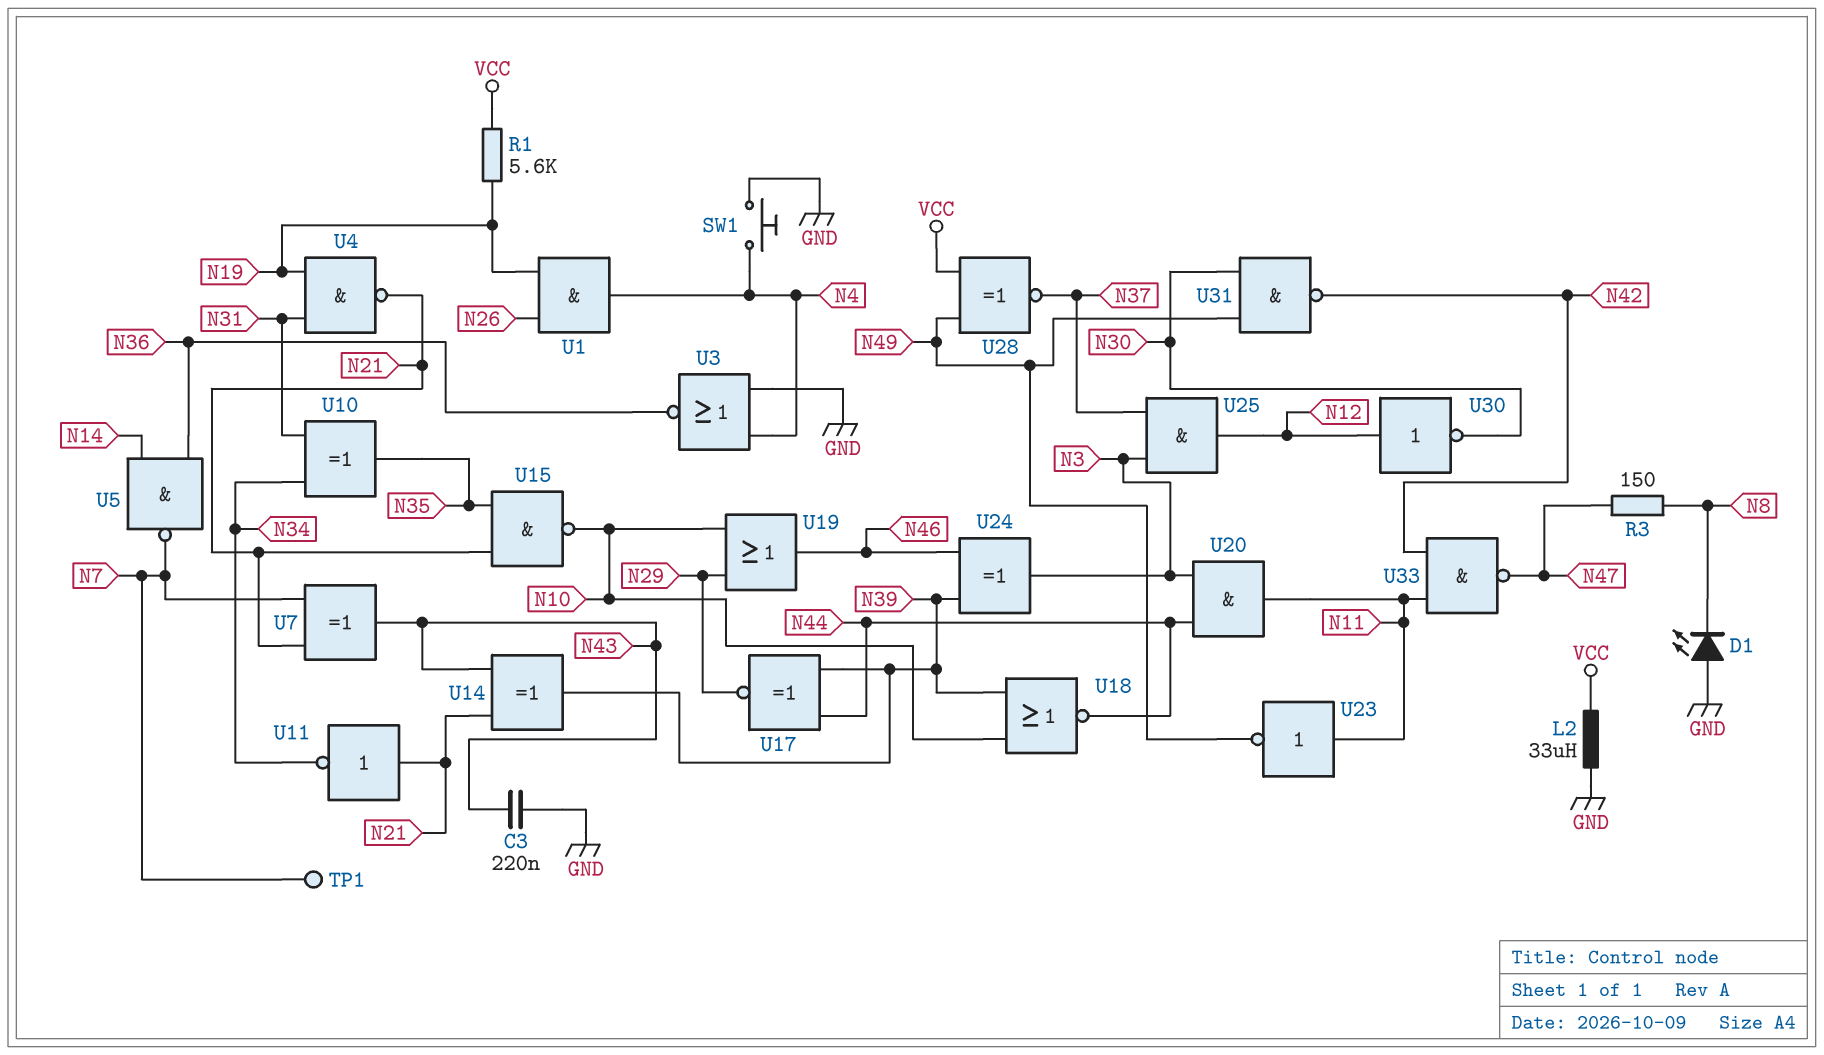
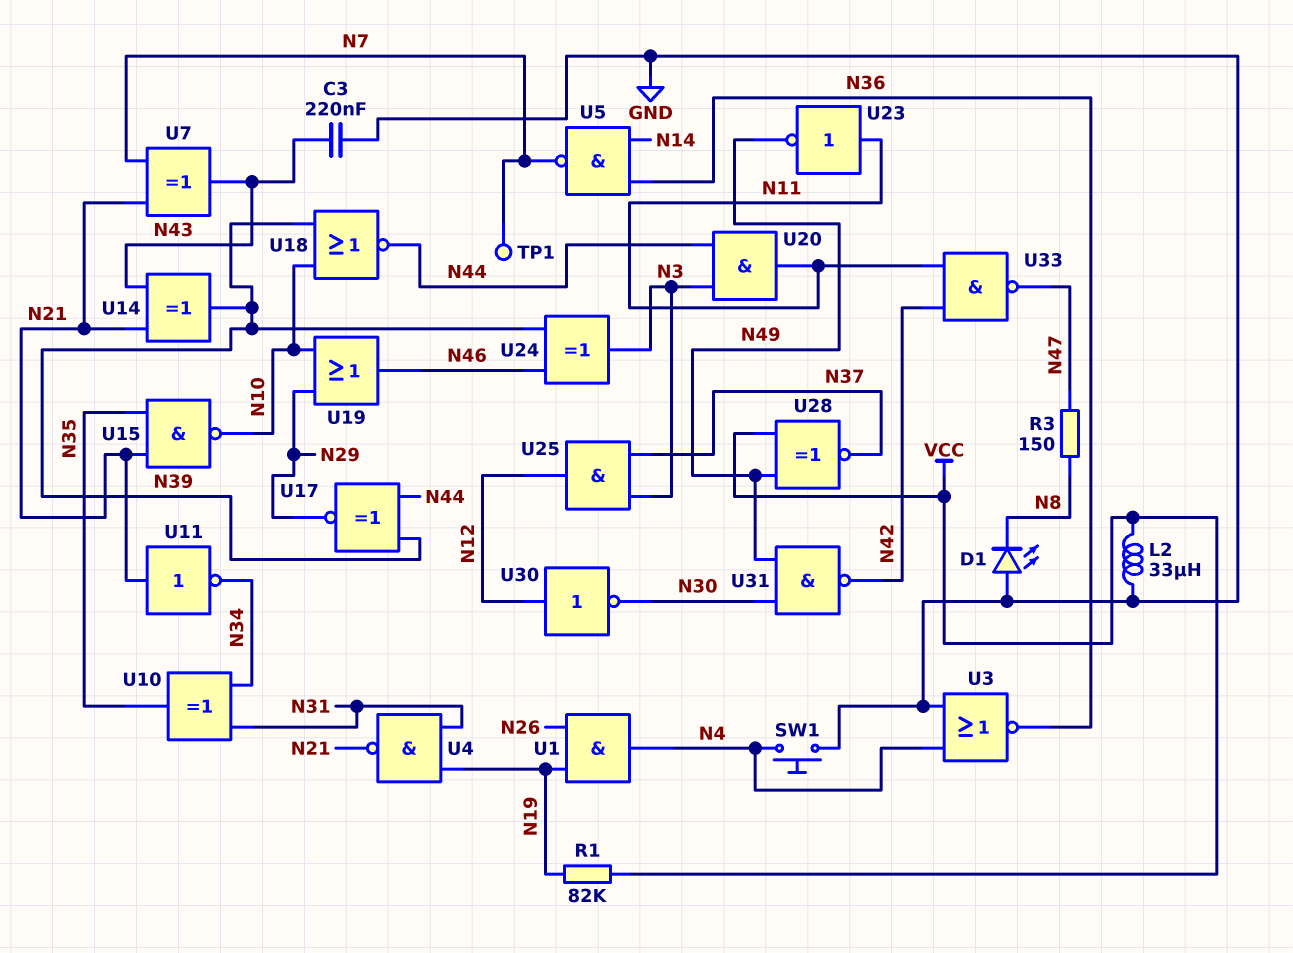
R1: 5.6k (N19, VCC) -> 82k (N19, VCC)

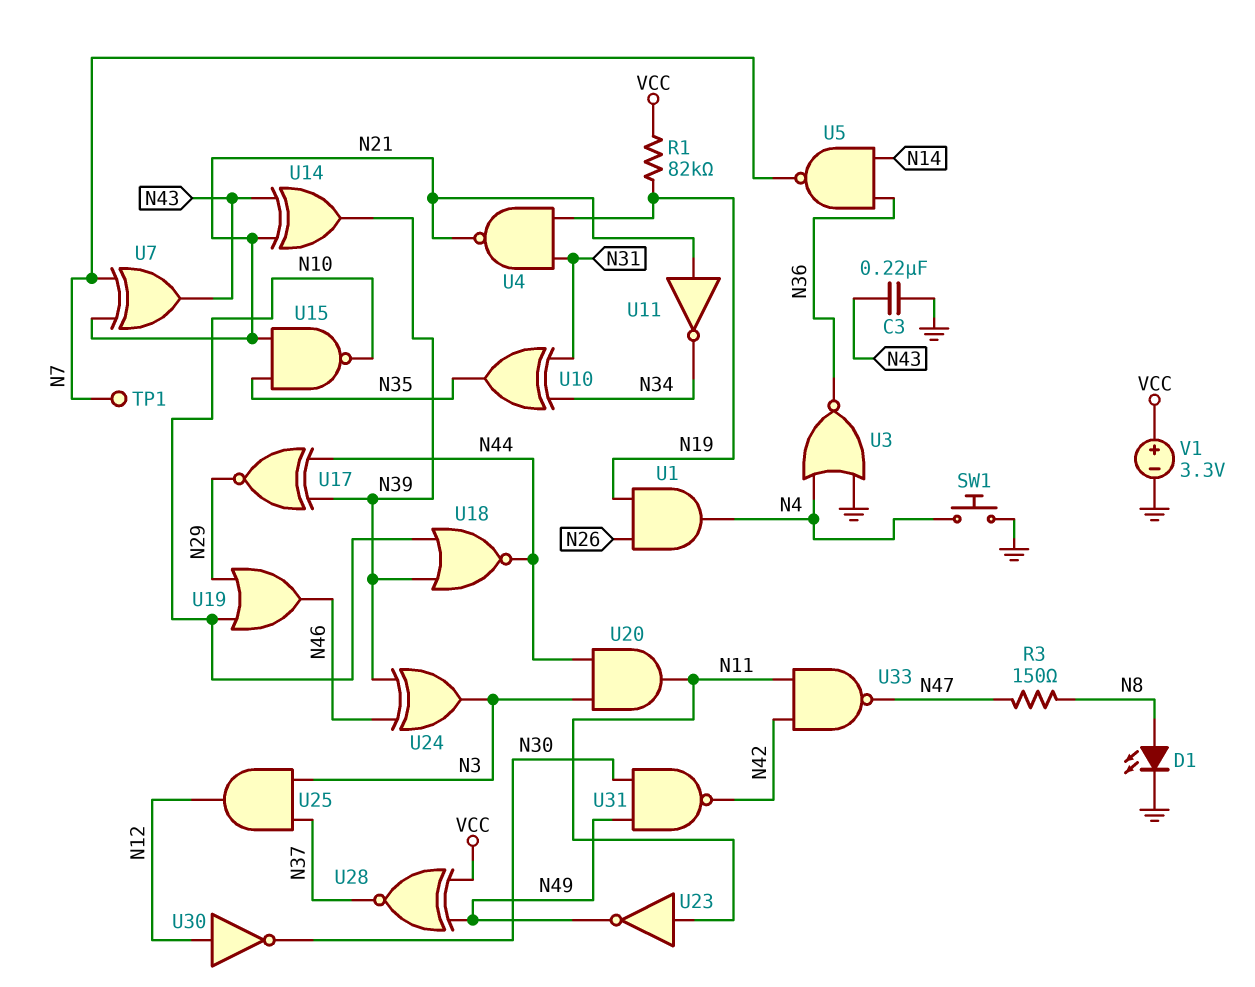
D1: LED (A GND, K N8) -> LED (A N8, K GND)
L2: 33uH (GND, VCC) -> none
V1: none -> 3.3V (plus VCC, minus GND)

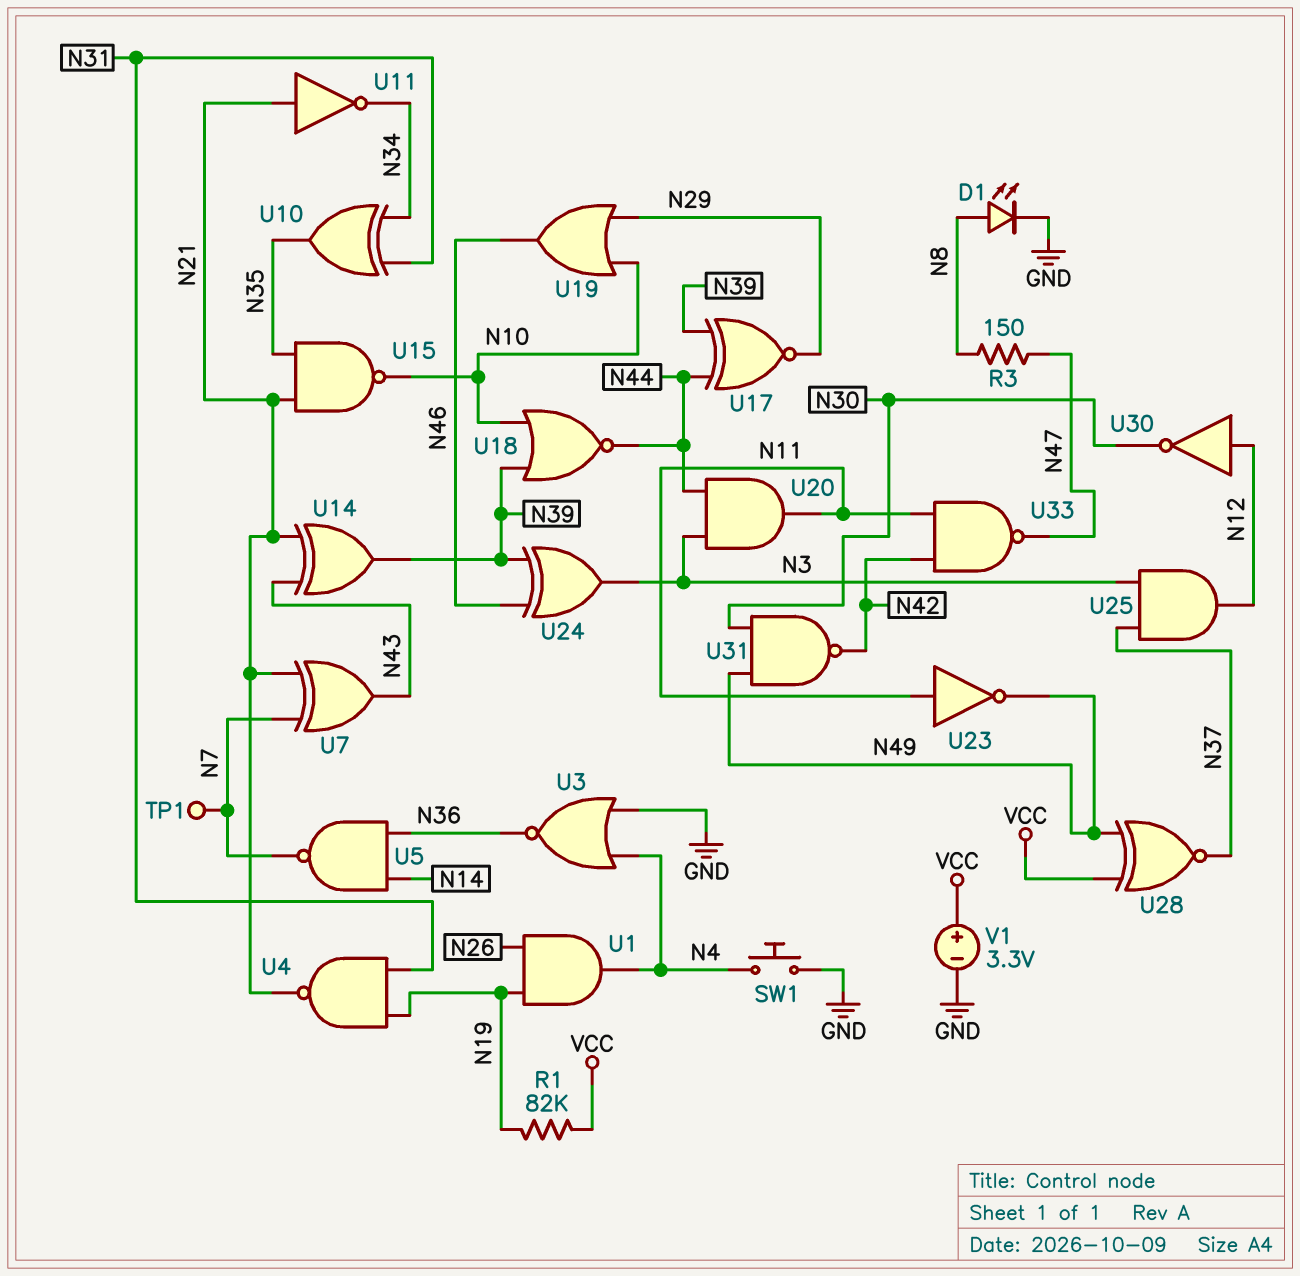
C3: 220nF (GND, N43) -> none

